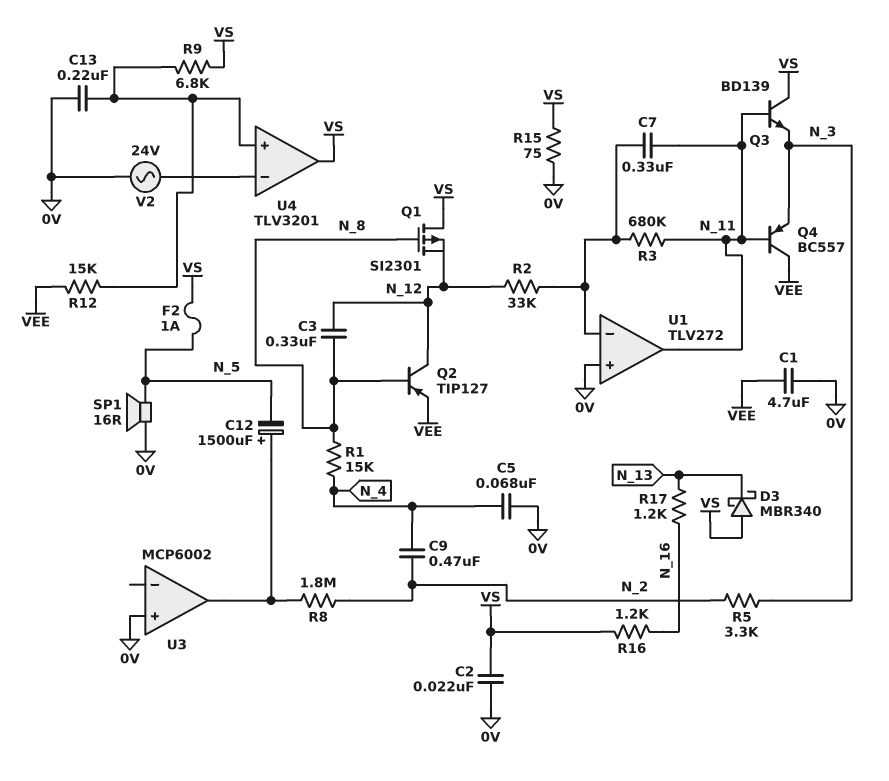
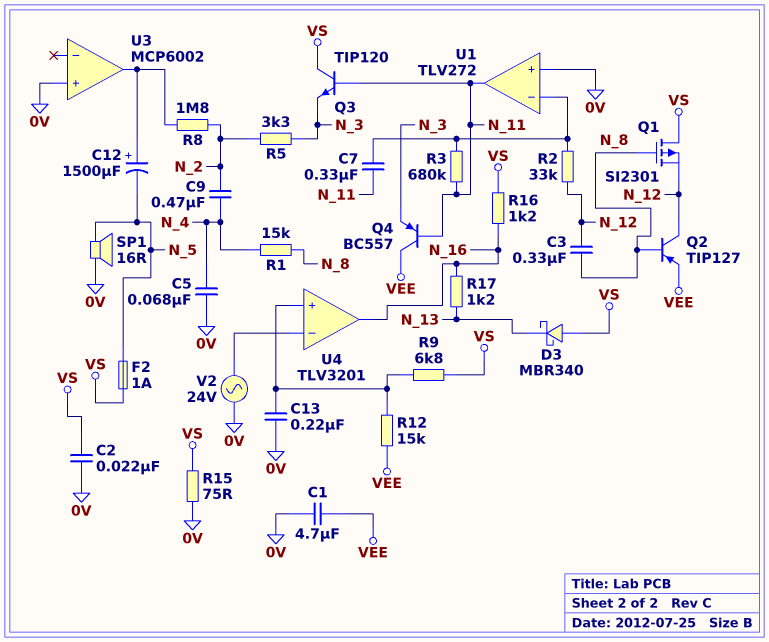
Q3: NPN BD139 (B N_11, C VS, E N_3) -> NPN TIP120 (B N_11, C VS, E N_3)
U4 pin out: VS -> N_16

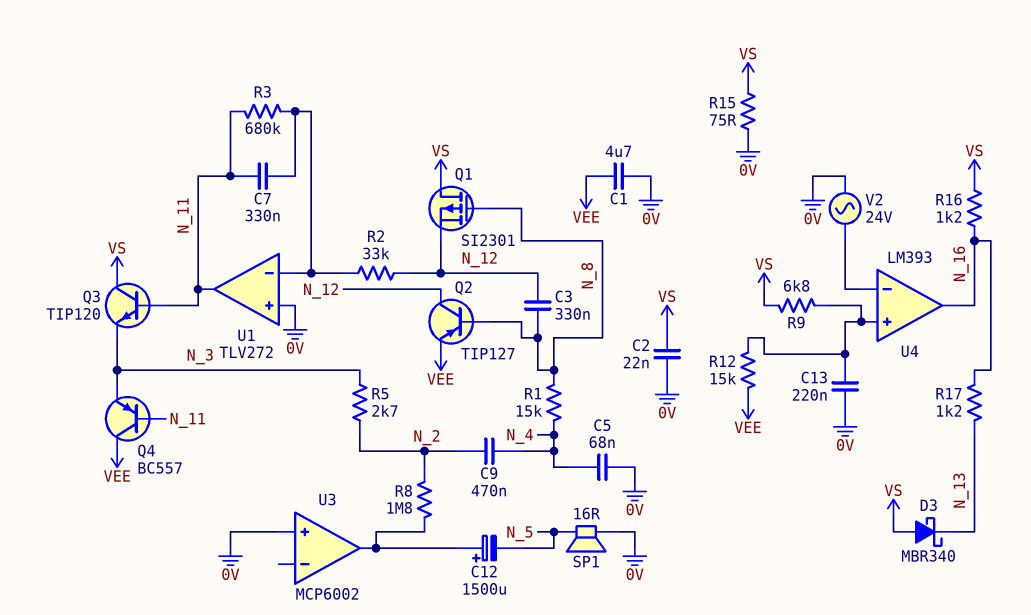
F2: 1A (N_5, VS) -> none
R5: 3.3k (N_2, N_3) -> 2.7k (N_2, N_3)
U4: TLV3201 -> LM393

